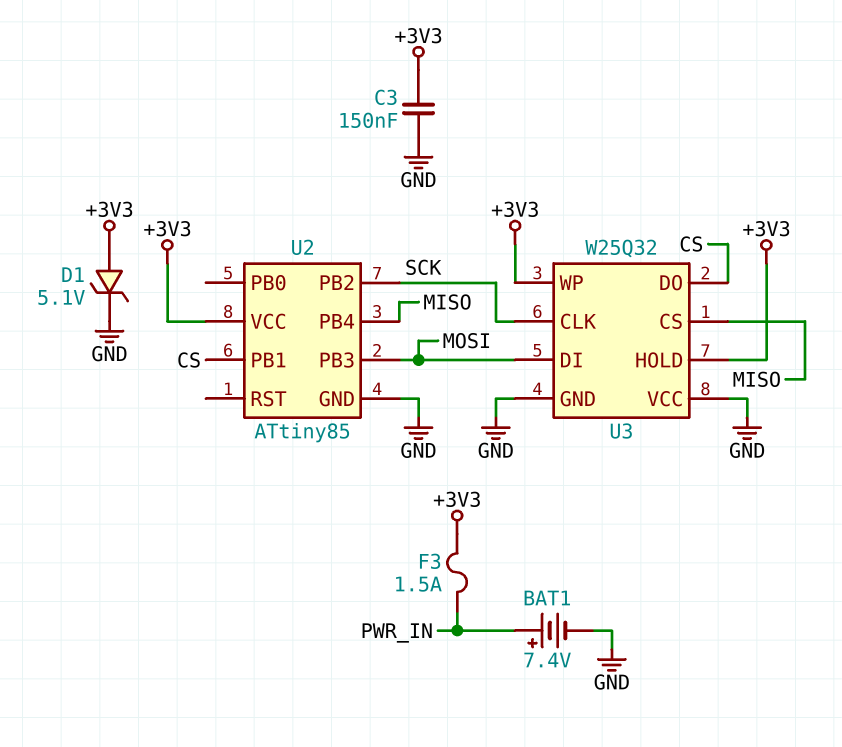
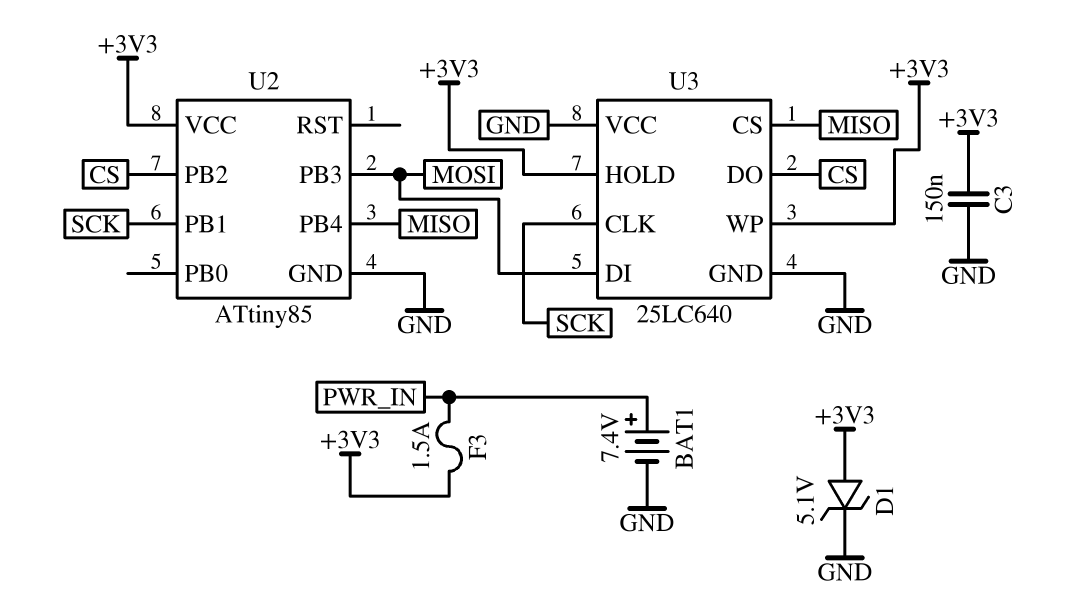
U2 pin PB1: CS -> SCK
U2 pin PB2: SCK -> CS
U3: W25Q32 -> 25LC640

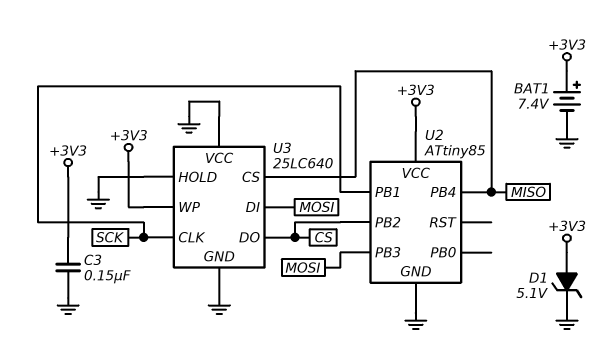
BAT1: 7.4V (plus PWR_IN, minus GND) -> 7.4V (plus +3V3, minus GND)
F3: 1.5A (+3V3, PWR_IN) -> none
U3 pin HOLD: +3V3 -> GND

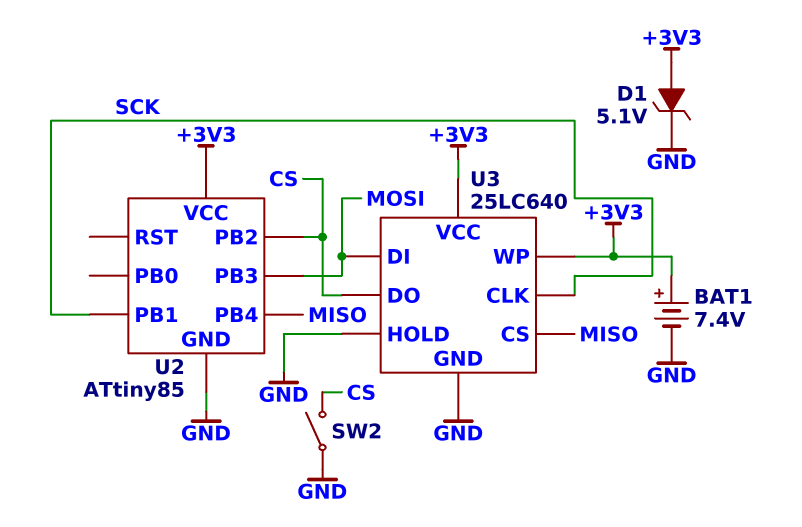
C3: 150nF (+3V3, GND) -> none
SW2: none -> switch (CS, GND)
U3 pin VCC: GND -> +3V3

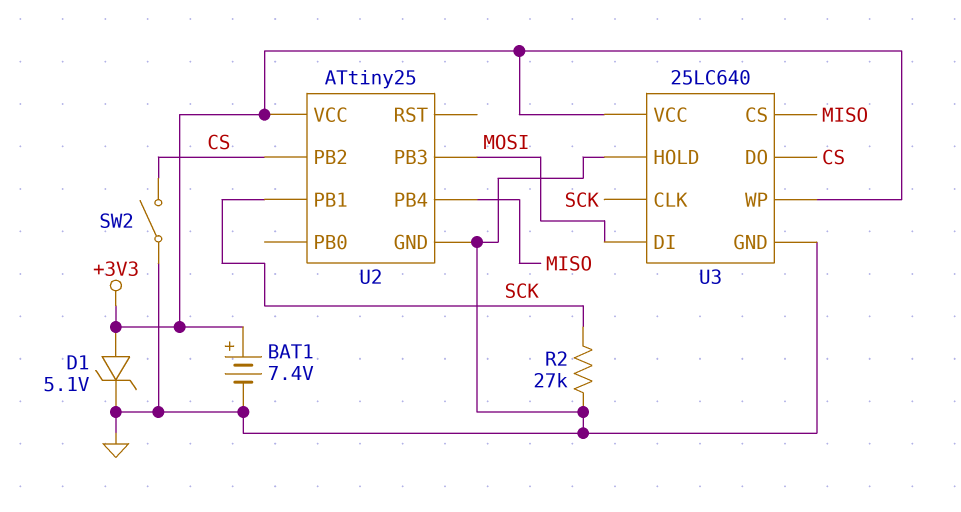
R2: none -> 27k (GND, SCK)
U2: ATtiny85 -> ATtiny25

